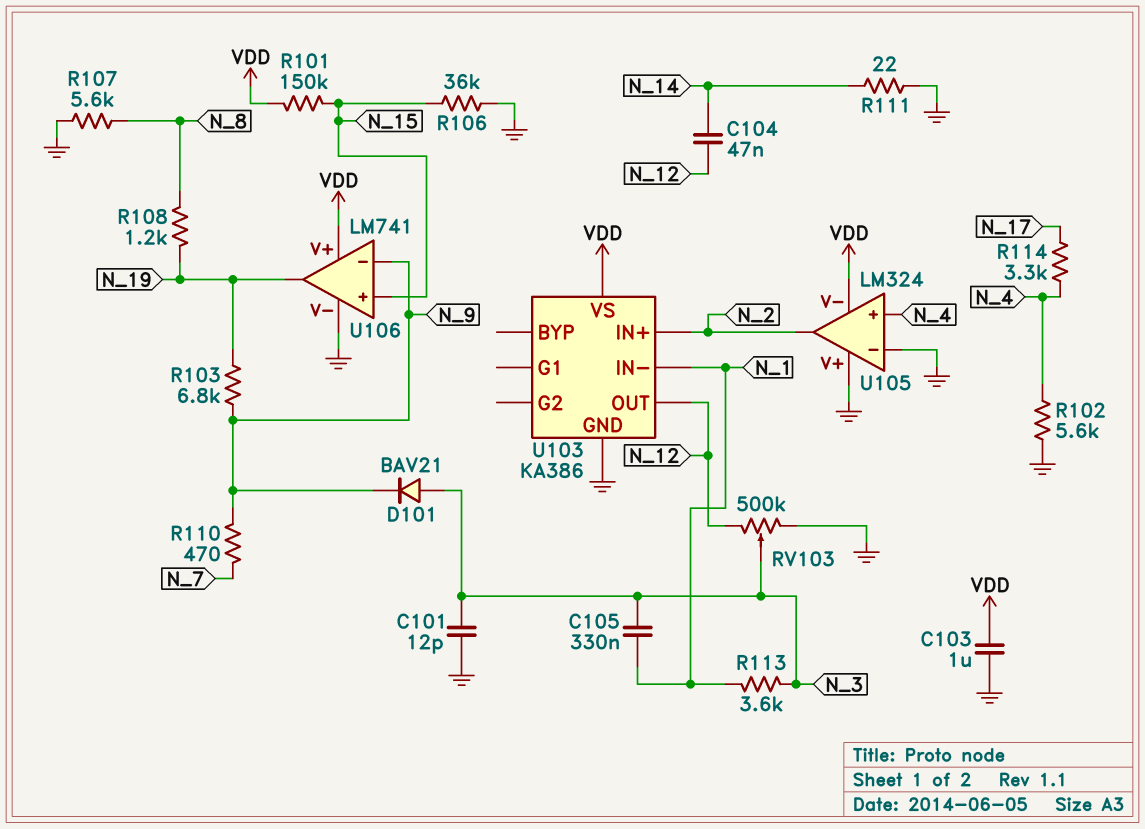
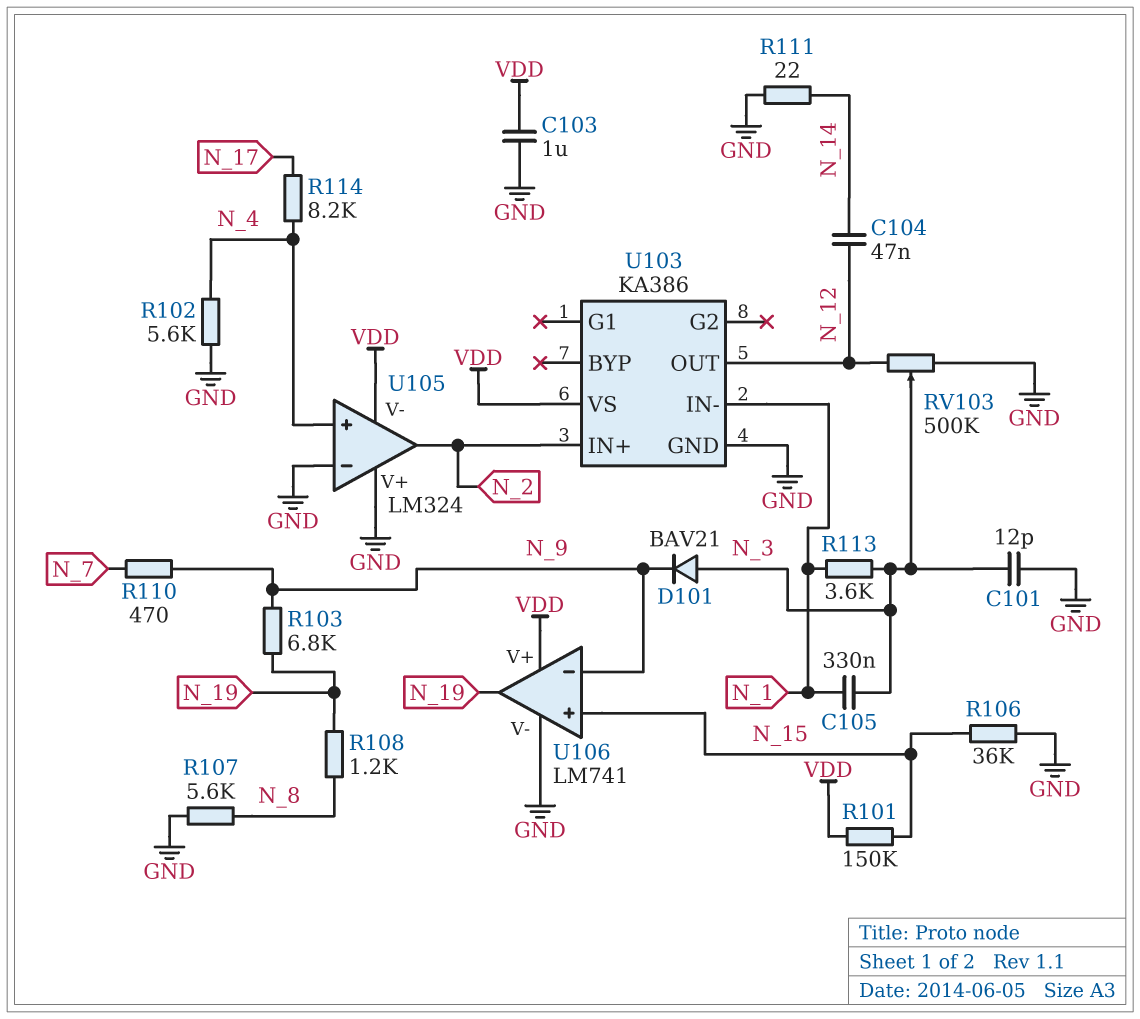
R114: 3.3k (N_4, N_17) -> 8.2k (N_4, N_17)

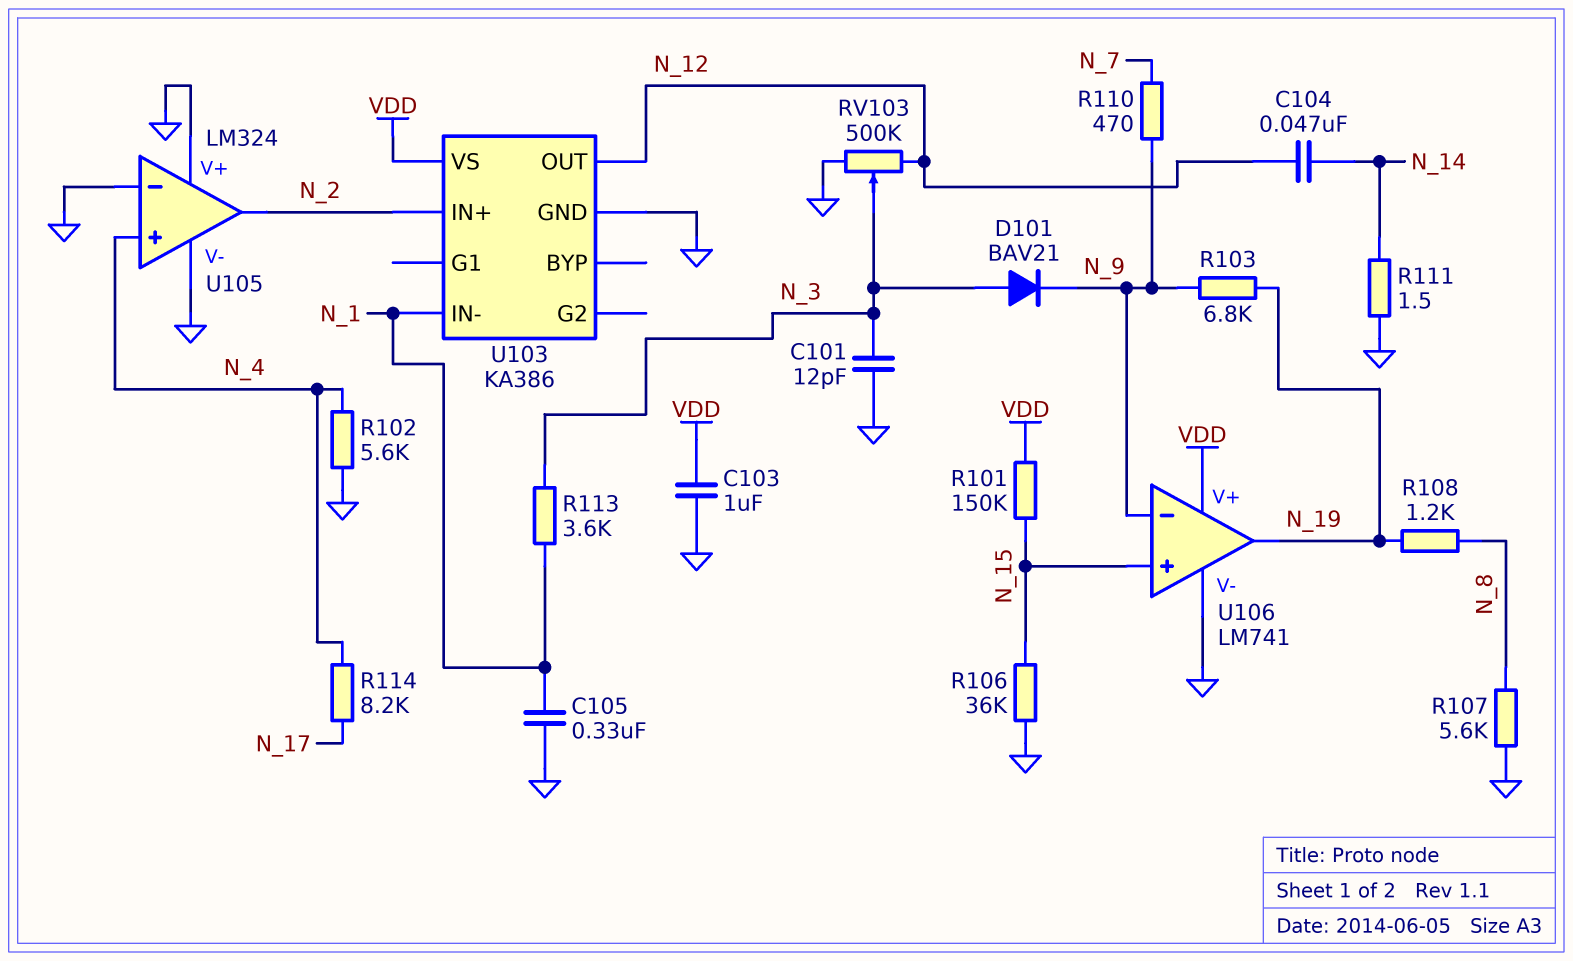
C105: 330nF (N_1, N_3) -> 330nF (GND, N_1)
R111: 22 (GND, N_14) -> 1.5 (GND, N_14)
U105 pin V-: VDD -> GND

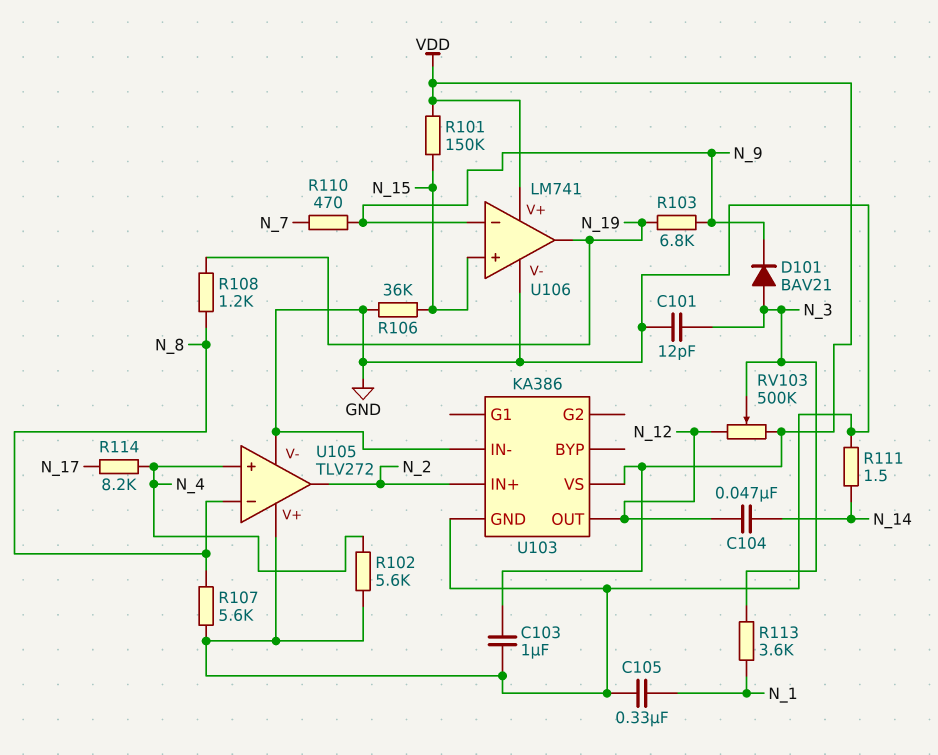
RV103: 500k (GND, N_12, wiper N_3) -> 500k (N_12, VDD, wiper N_3)
U103 pin IN-: N_1 -> GND
U105: LM324 -> TLV272
U105 pin in-: GND -> N_8

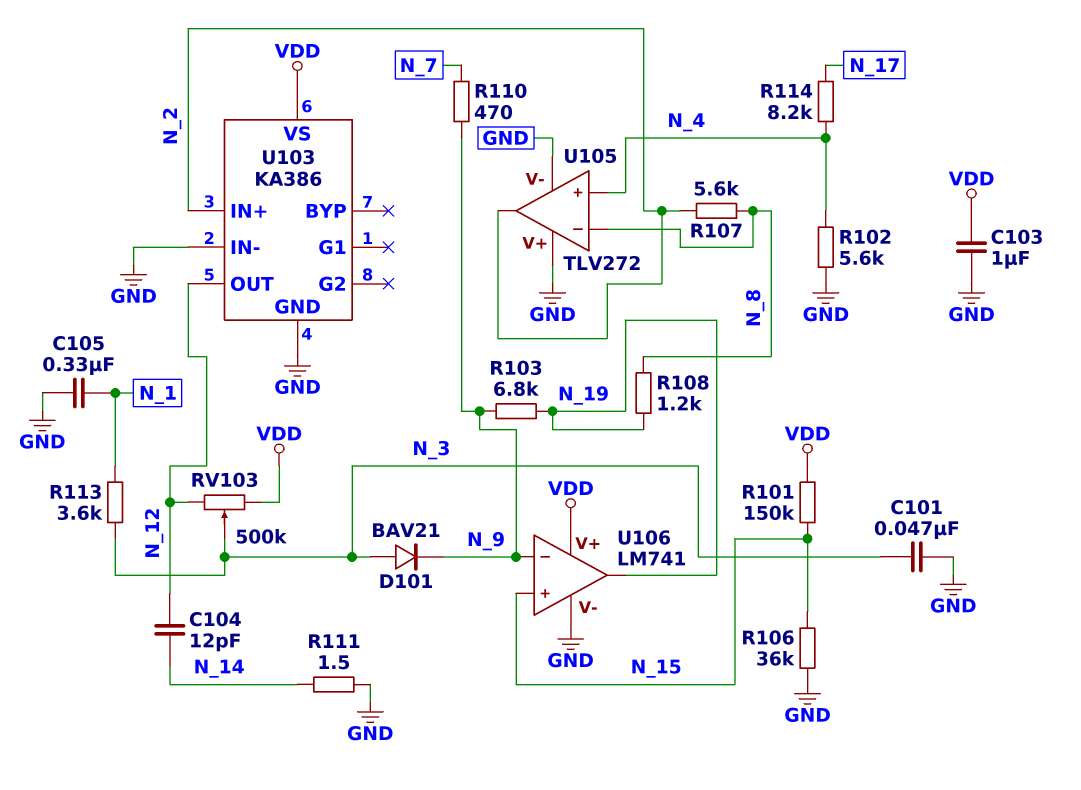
C101: 12pF (GND, N_3) -> 47nF (GND, N_3)
C104: 47nF (N_12, N_14) -> 12pF (N_12, N_14)
R107: 5.6k (GND, N_8) -> 5.6k (N_2, N_8)

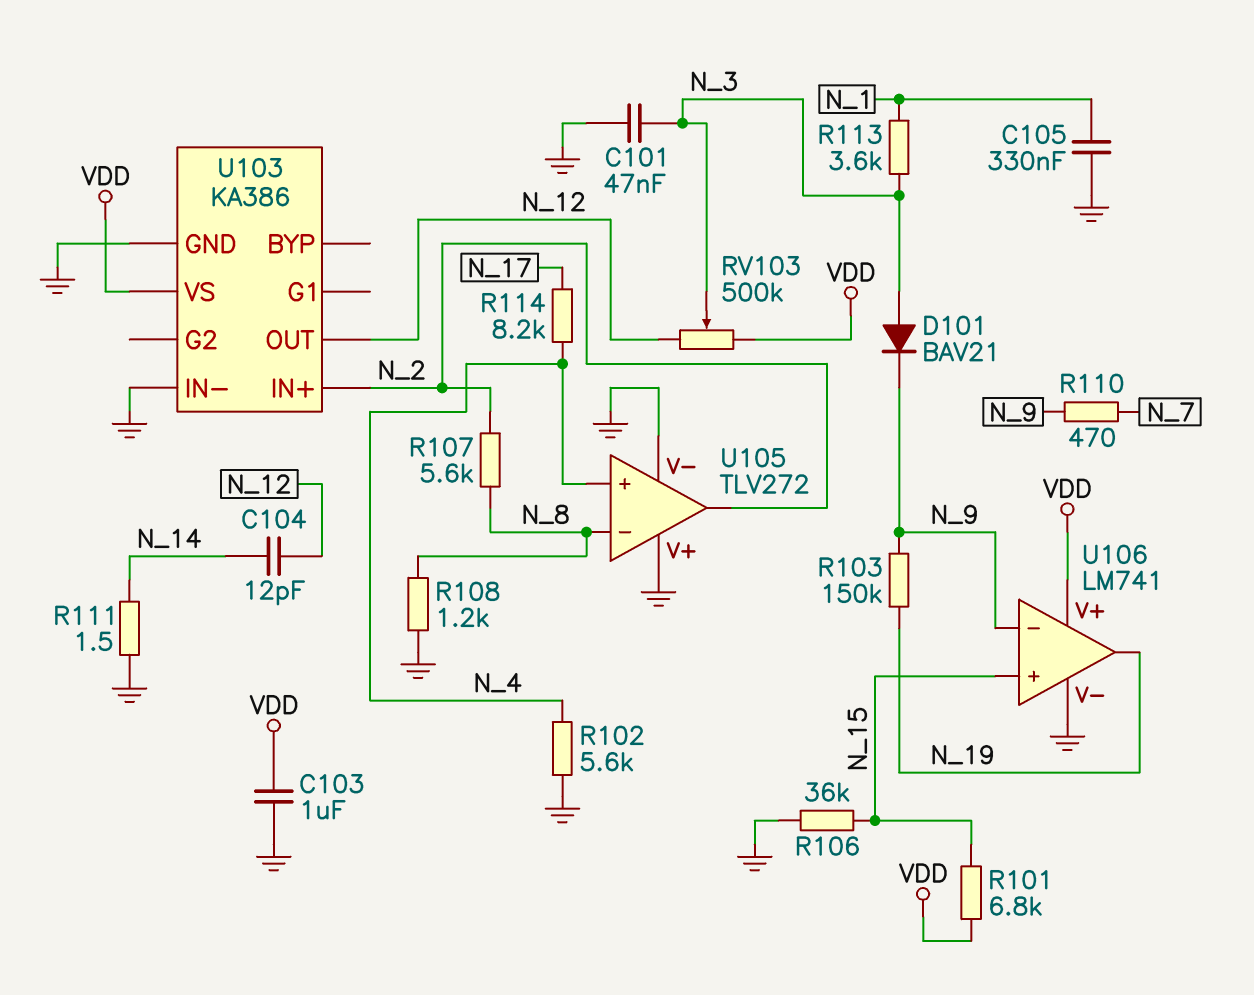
R101: 150k (N_15, VDD) -> 6.8k (N_15, VDD)
R103: 6.8k (N_9, N_19) -> 150k (N_9, N_19)
R108: 1.2k (N_8, N_19) -> 1.2k (GND, N_8)

